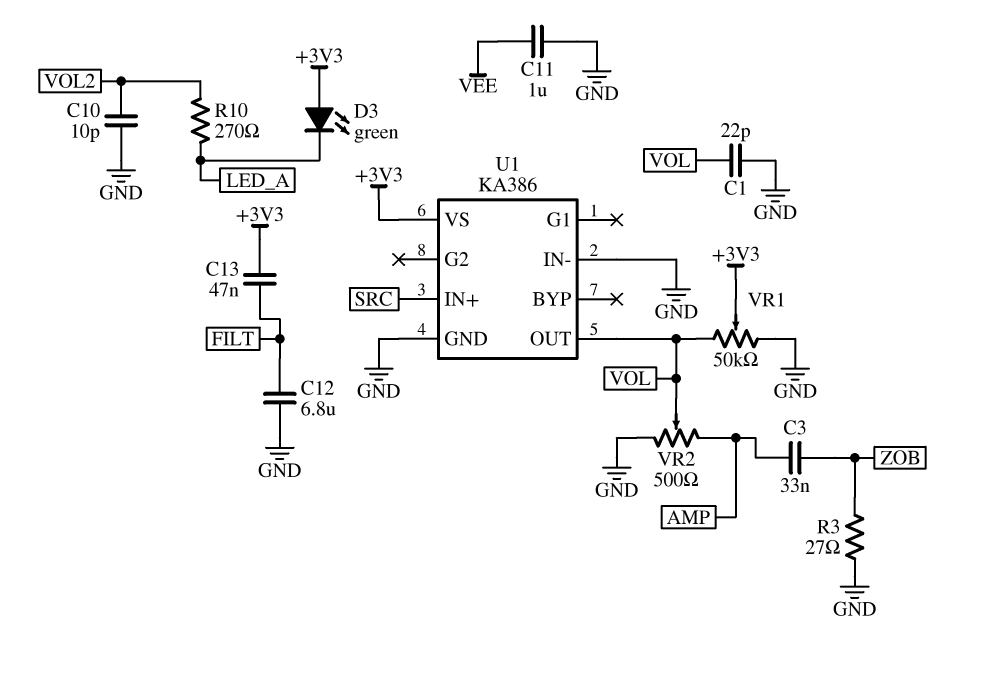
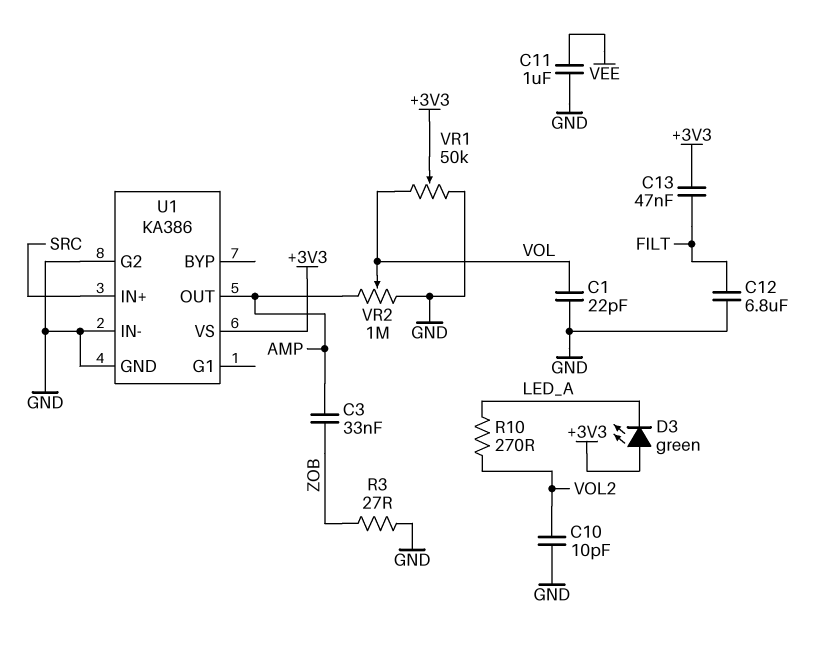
U1 pin G2: none -> GND
U1 pin OUT: VOL -> AMP
VR2: 500 (AMP, GND, wiper VOL) -> 1M (AMP, GND, wiper VOL)

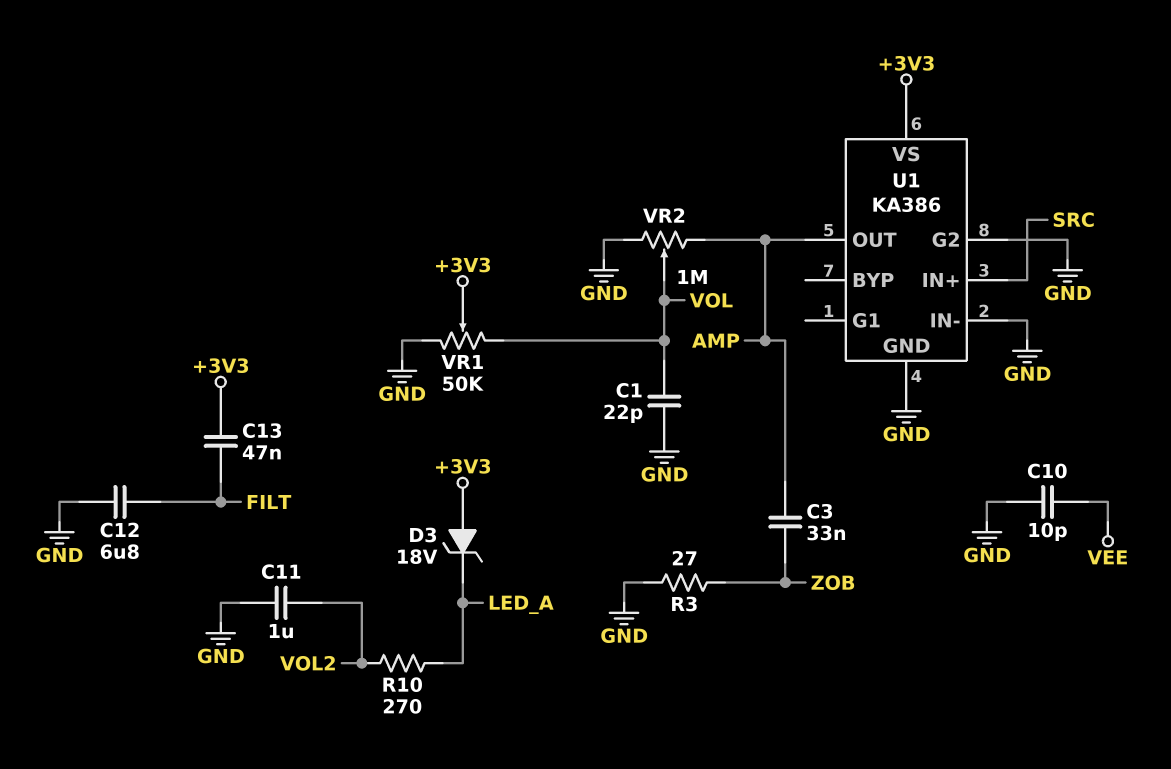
C10: 10pF (GND, VOL2) -> 10pF (GND, VEE)
C11: 1uF (GND, VEE) -> 1uF (GND, VOL2)
D3: LED green (A +3V3, K LED_A) -> zener 18V (A +3V3, K LED_A)

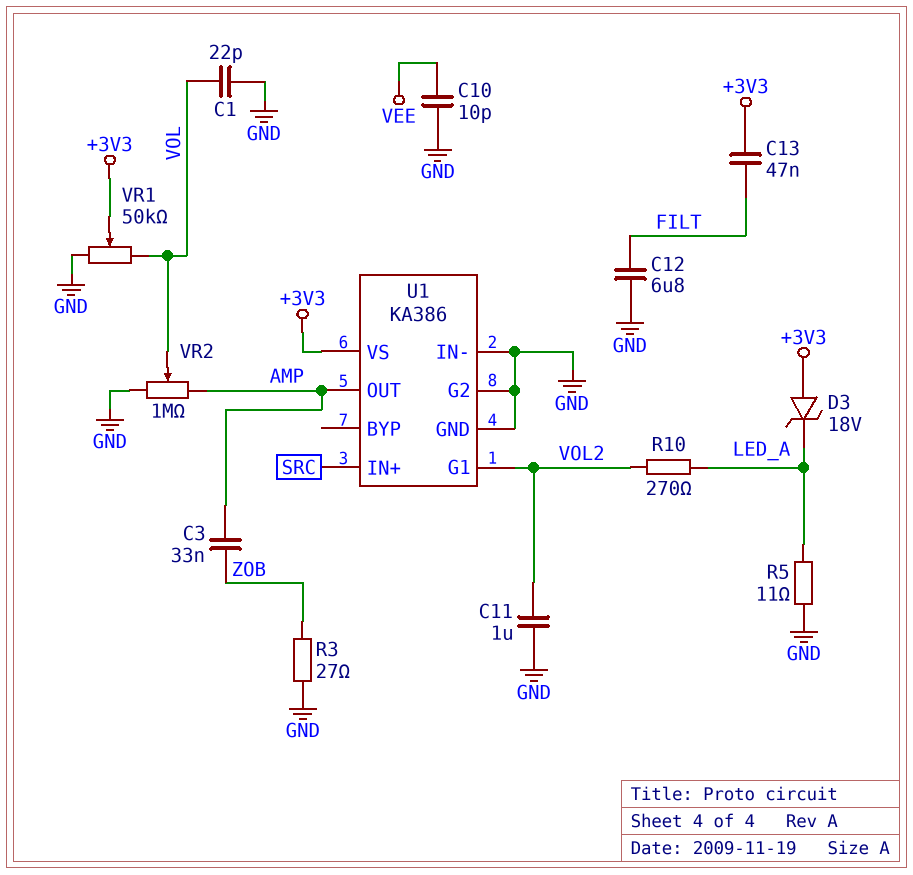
R5: none -> 11 (GND, LED_A)
U1 pin G1: none -> VOL2

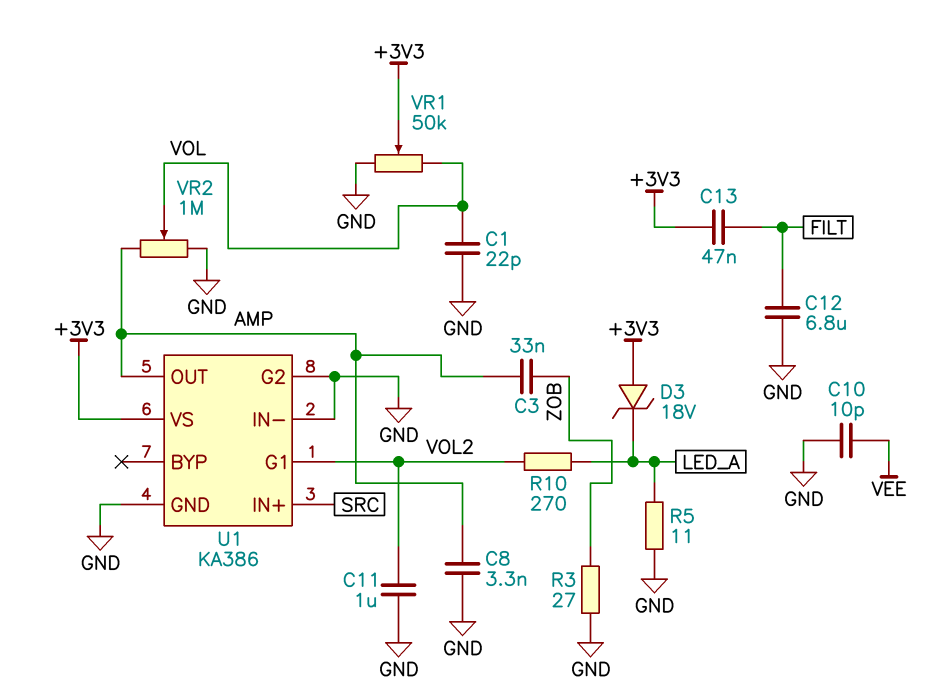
C8: none -> 3.3nF (AMP, GND)

